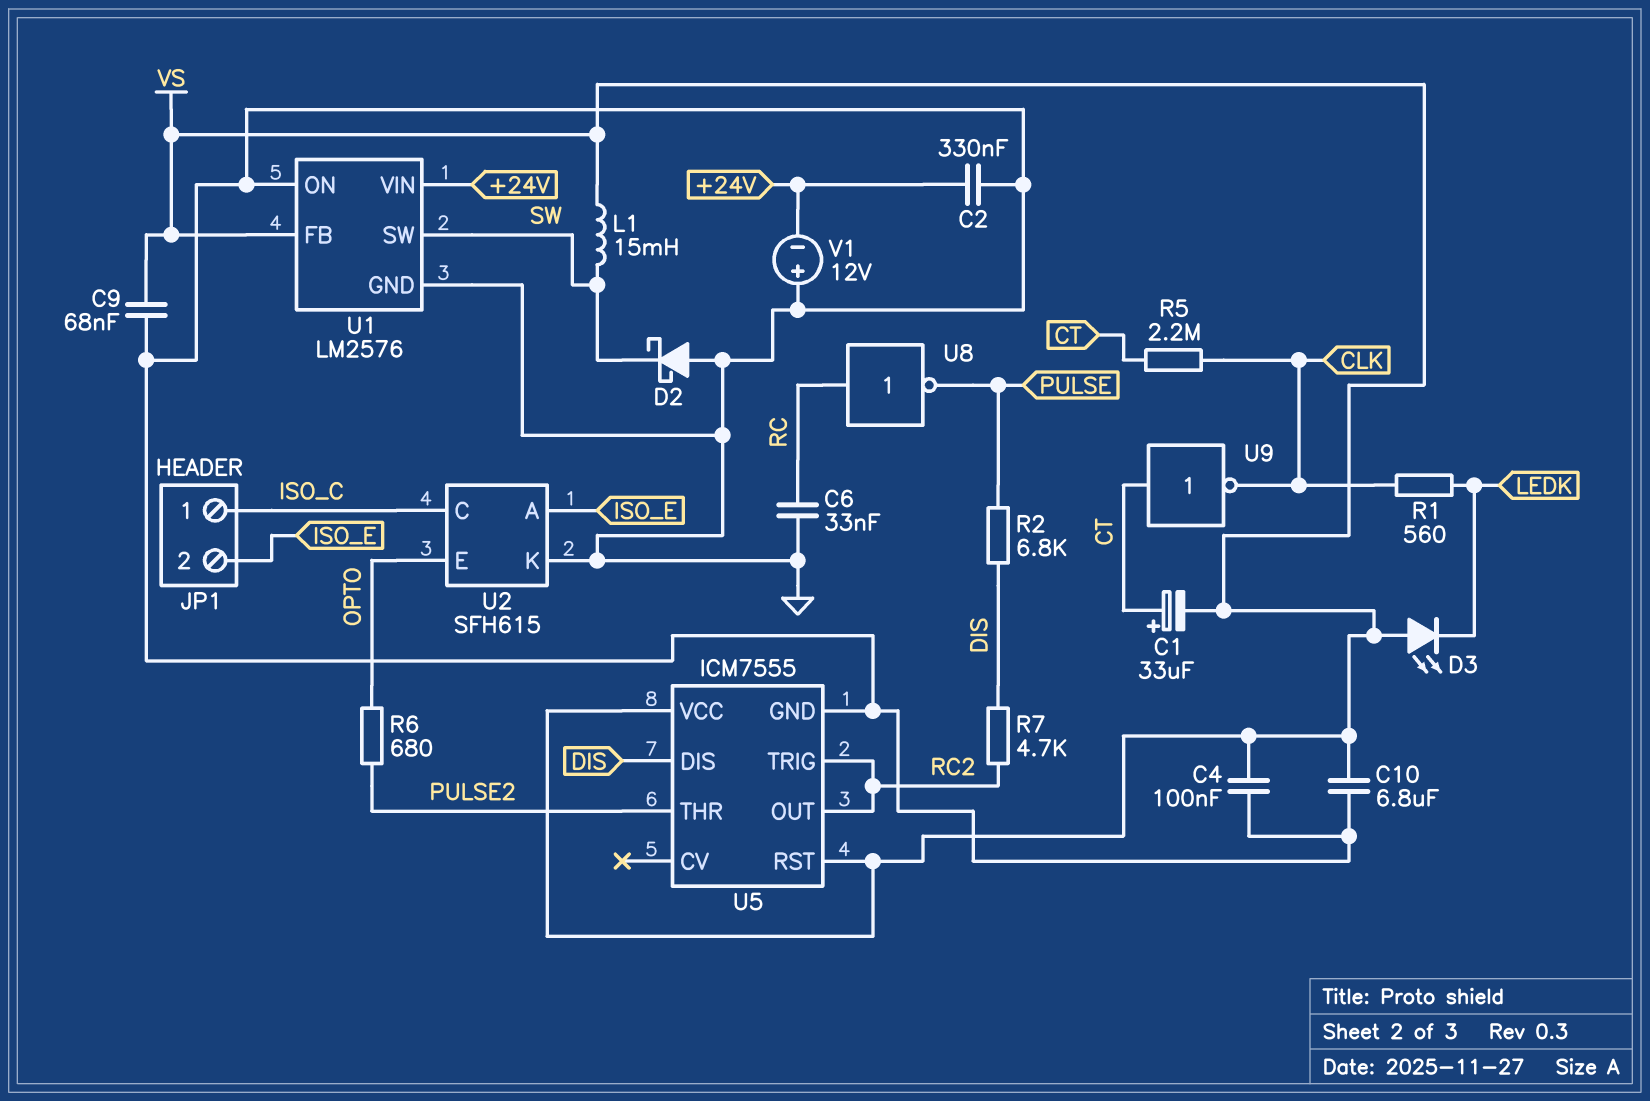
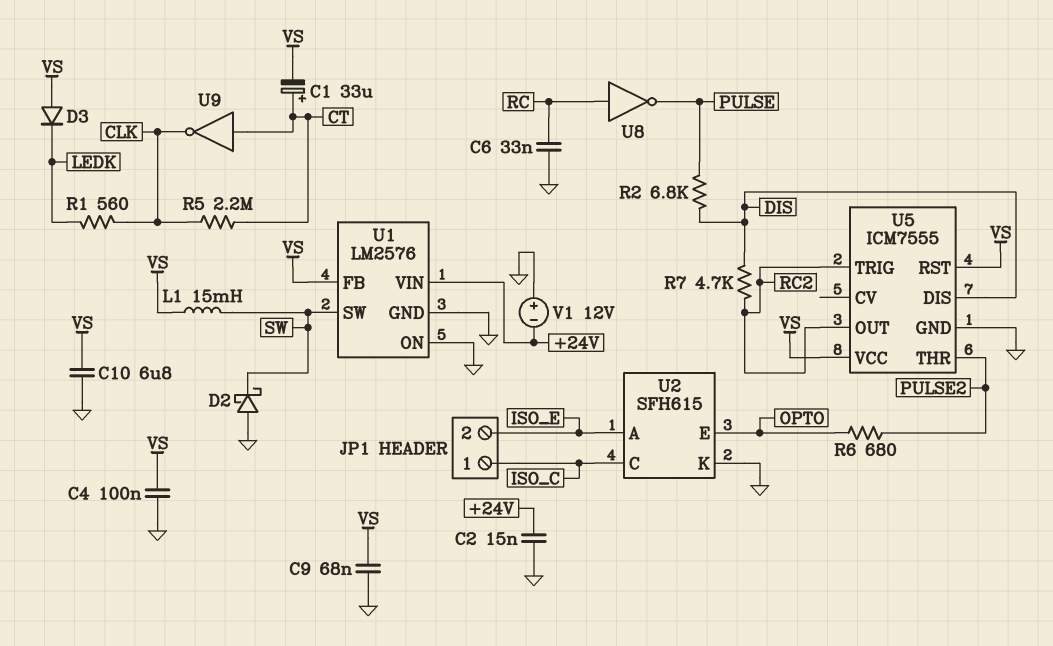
C2: 330nF (+24V, GND) -> 15nF (+24V, GND)
D3: LED (A VS, K LEDK) -> diode (A VS, K LEDK)

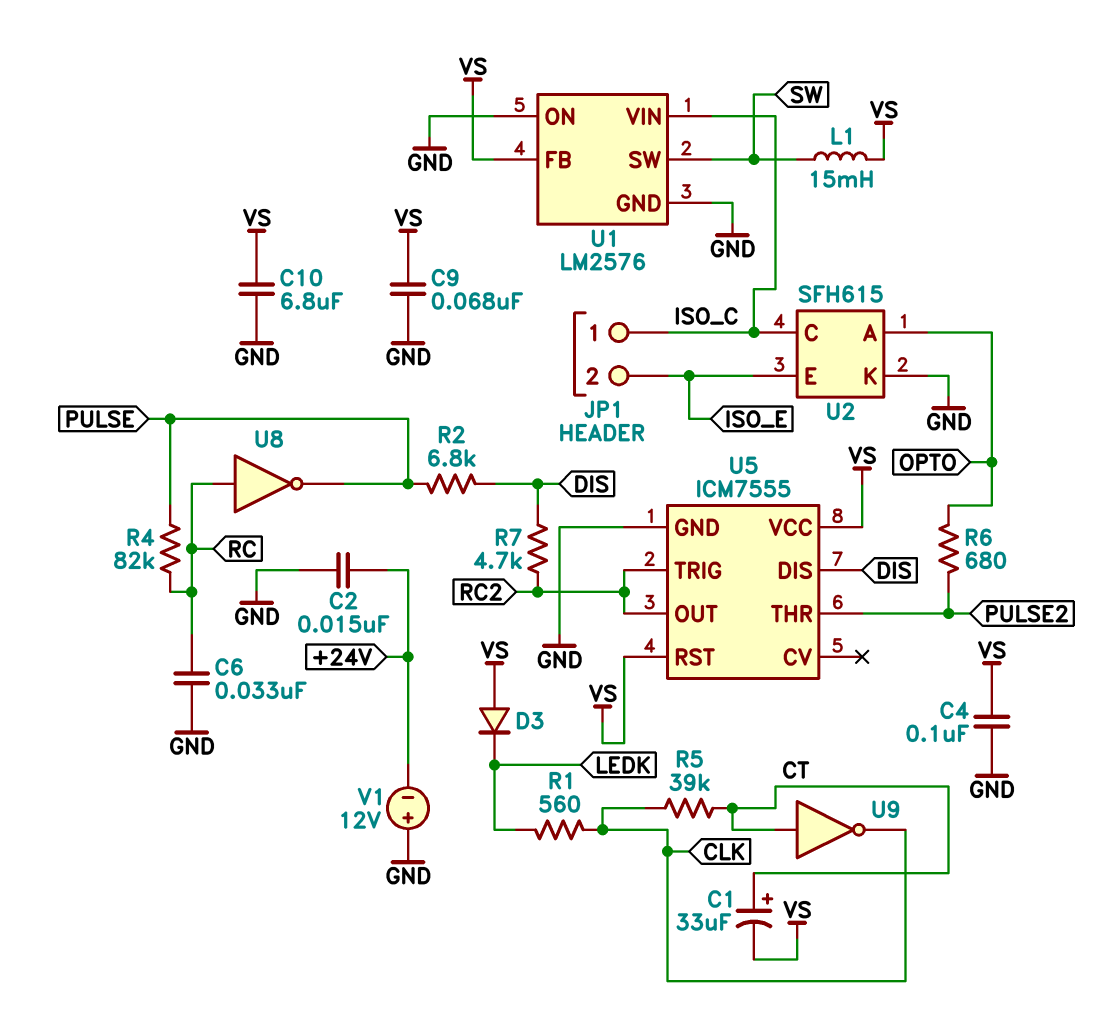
D2: schottky (A GND, K SW) -> none
R4: none -> 82k (PULSE, RC)
R5: 2.2M (CLK, CT) -> 39k (CLK, CT)
U1 pin VIN: +24V -> ISO_C
U2 pin A: ISO_E -> OPTO
U2 pin E: OPTO -> ISO_E

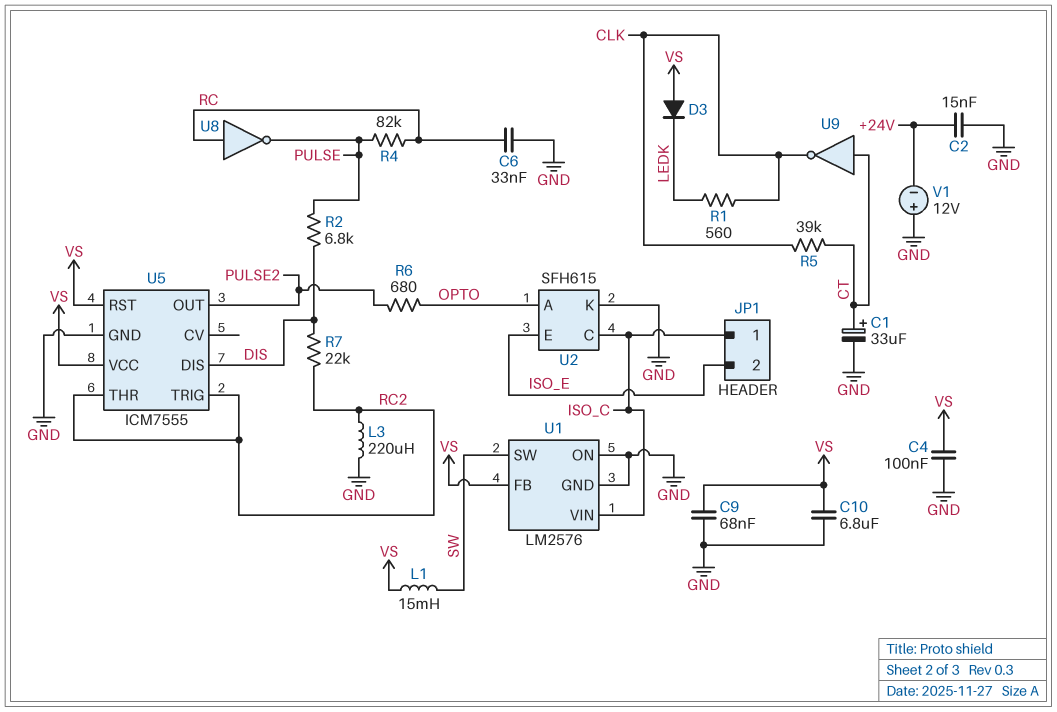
C1: 33uF (plus CT, minus VS) -> 33uF (plus CT, minus GND)
L3: none -> 220uH (GND, RC2)
R7: 4.7k (DIS, RC2) -> 22k (DIS, RC2)
U5 pin OUT: RC2 -> PULSE2
U5 pin THR: PULSE2 -> RC2

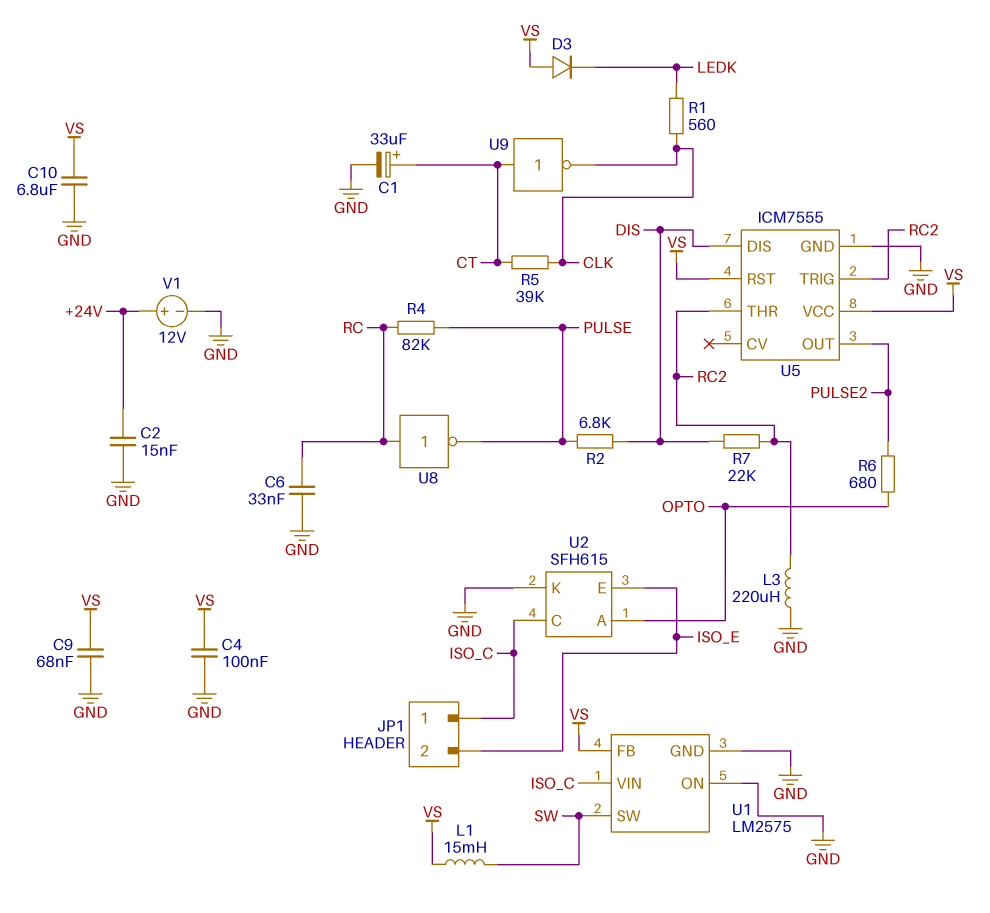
U1: LM2576 -> LM2575
V1: 12V (plus GND, minus +24V) -> 12V (plus +24V, minus GND)

